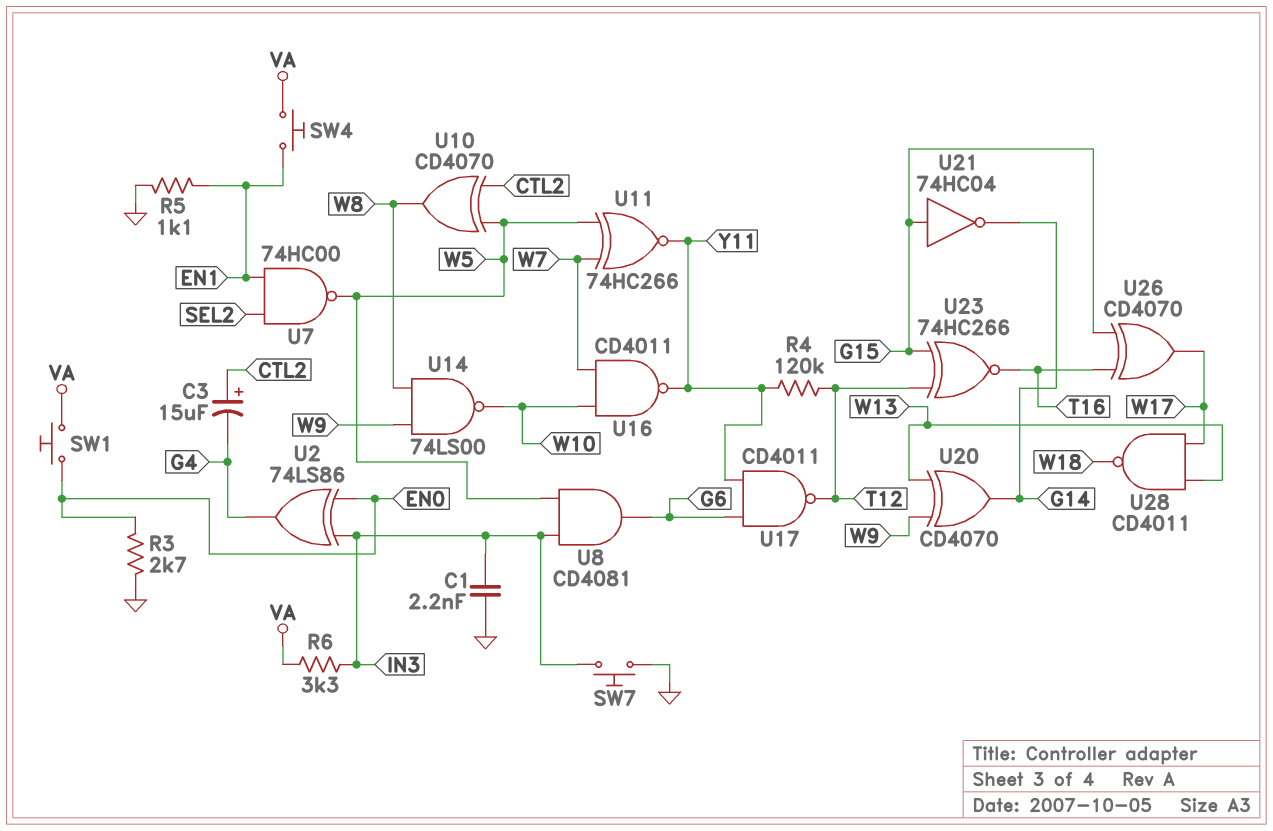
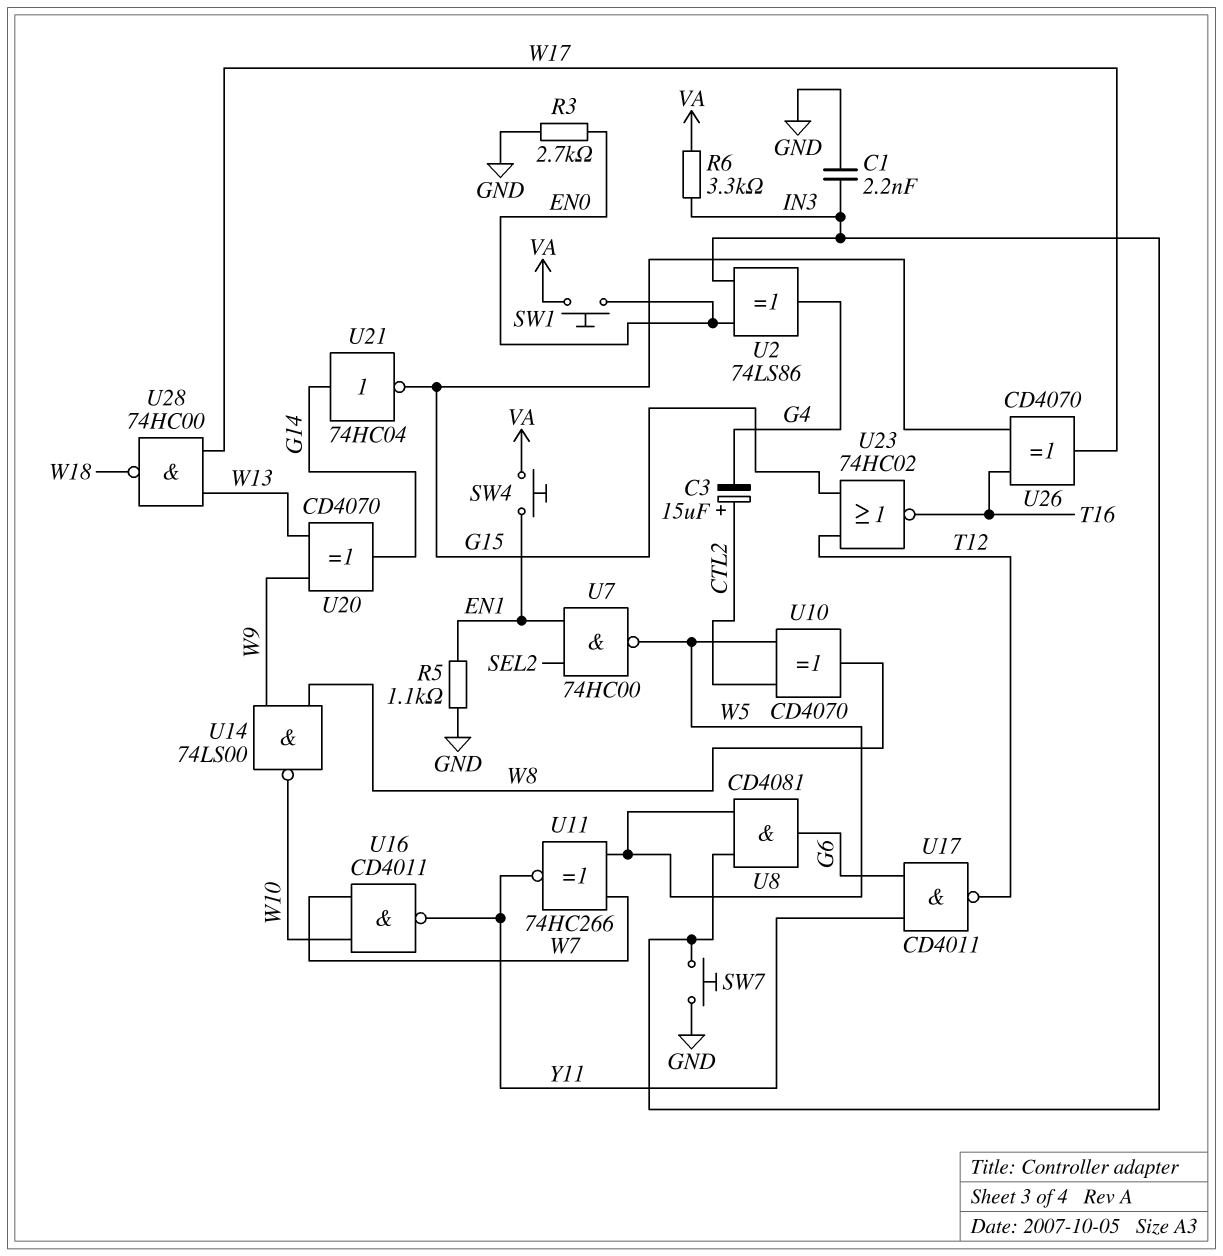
R4: 120k (T12, Y11) -> none
U21: NOT 74HC04 (in G15, out G14) -> NOT 74HC04 (in G14, out G15)
U23: XNOR 74HC266 (in G15, in T12, out T16) -> NOR 74HC02 (in G15, in T12, out T16)
U28: NAND CD4011 (in W13, in W17, out W18) -> NAND 74HC00 (in W13, in W17, out W18)

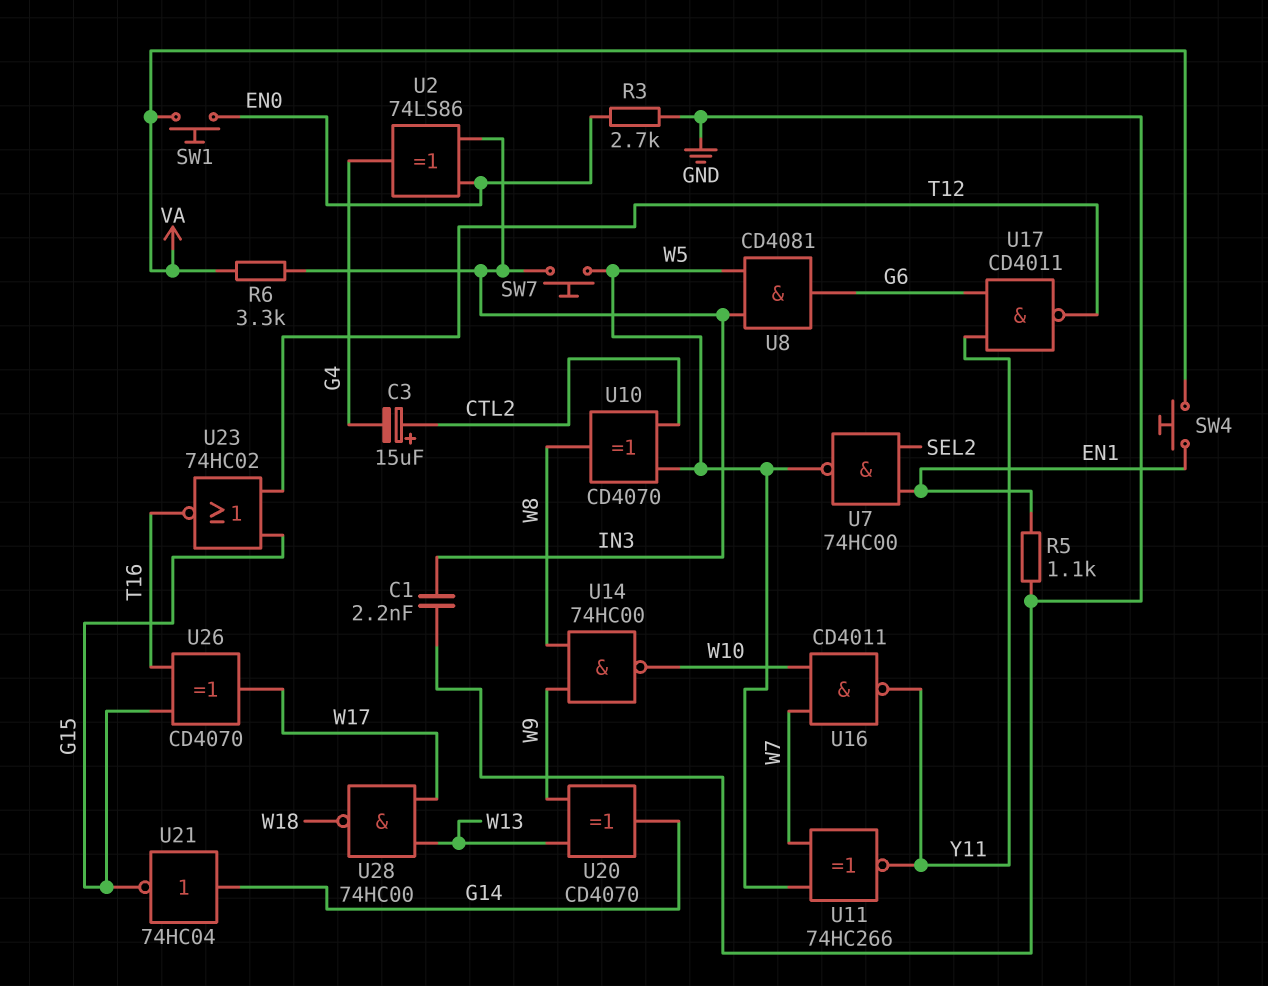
SW7: button (GND, IN3) -> button (IN3, W5)
U14: NAND 74LS00 (in W8, in W9, out W10) -> NAND 74HC00 (in W8, in W9, out W10)

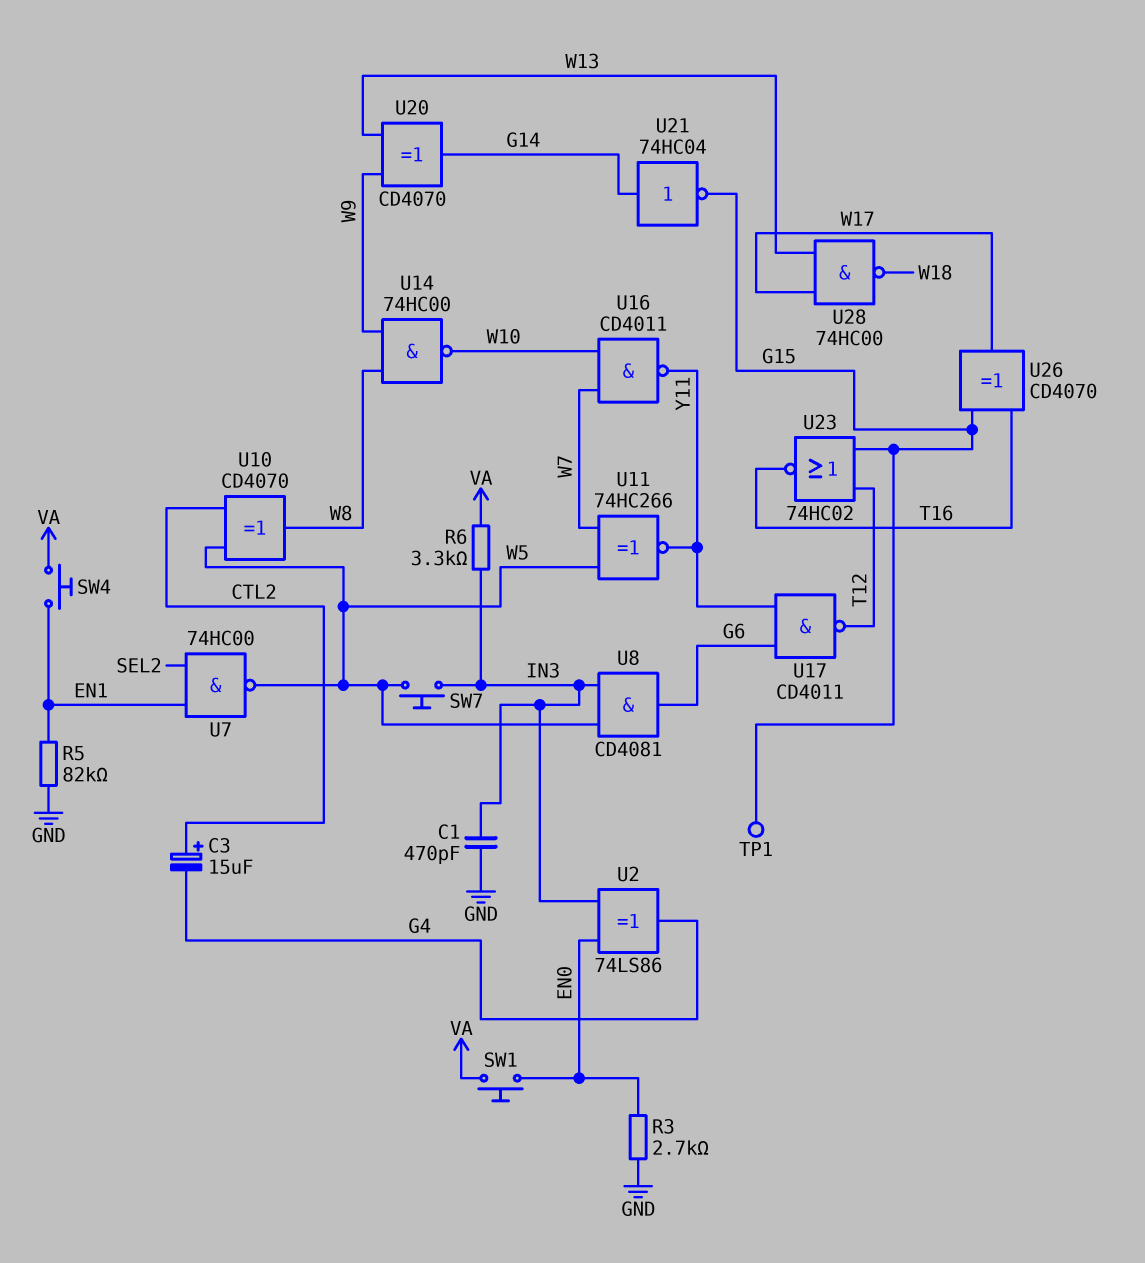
C1: 2.2nF (GND, IN3) -> 470pF (GND, IN3)
R5: 1.1k (EN1, GND) -> 82k (EN1, GND)
TP1: none -> test point (G15)

